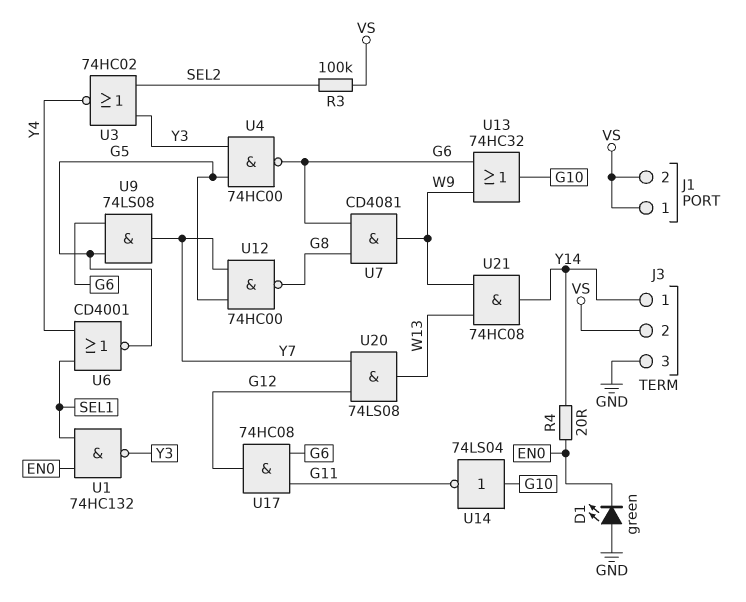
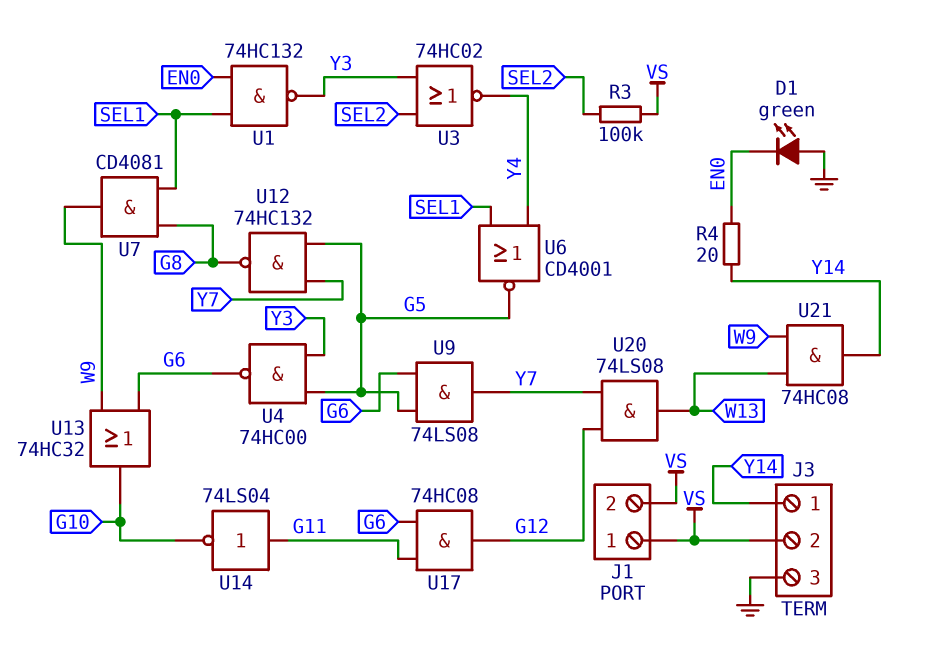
U7: AND CD4081 (in G6, in G8, out W9) -> AND CD4081 (in G8, in SEL1, out W9)
U12: NAND 74HC00 (in G5, in Y7, out G8) -> NAND 74HC132 (in G5, in Y7, out G8)
U14: NOT 74LS04 (in G10, out G11) -> NOT 74LS04 (in G11, out G10)

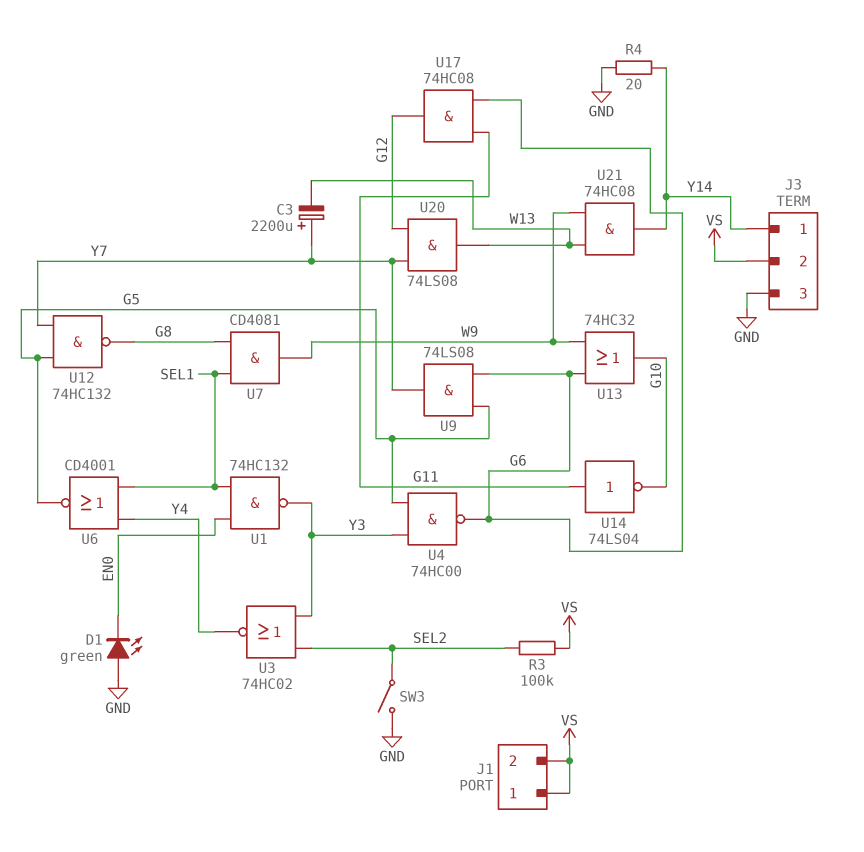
C3: none -> 2200uF (plus Y7, minus W13)
R4: 20 (EN0, Y14) -> 20 (GND, Y14)
SW3: none -> switch (GND, SEL2)

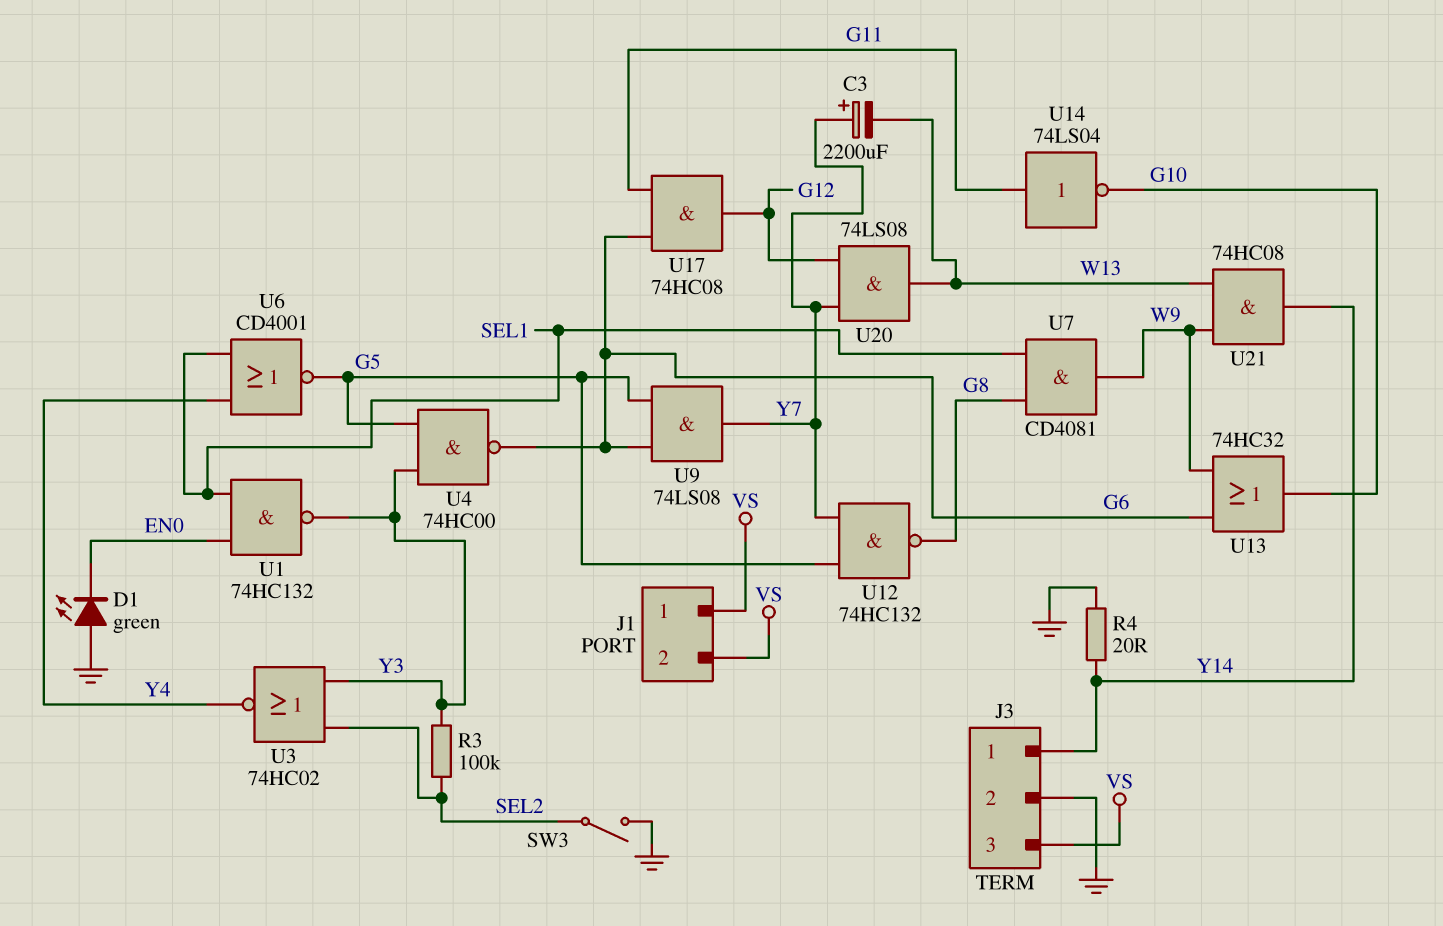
J3 pin 2: VS -> GND
J3 pin 3: GND -> VS
R3: 100k (SEL2, VS) -> 100k (SEL2, Y3)

